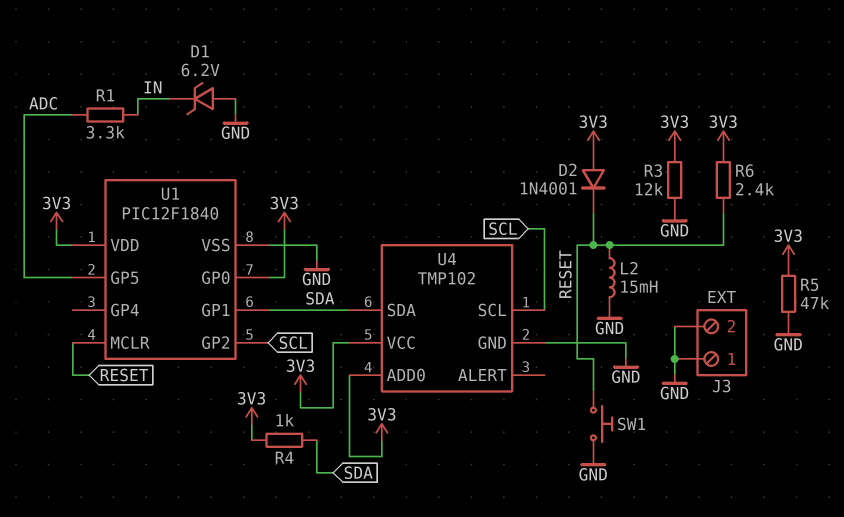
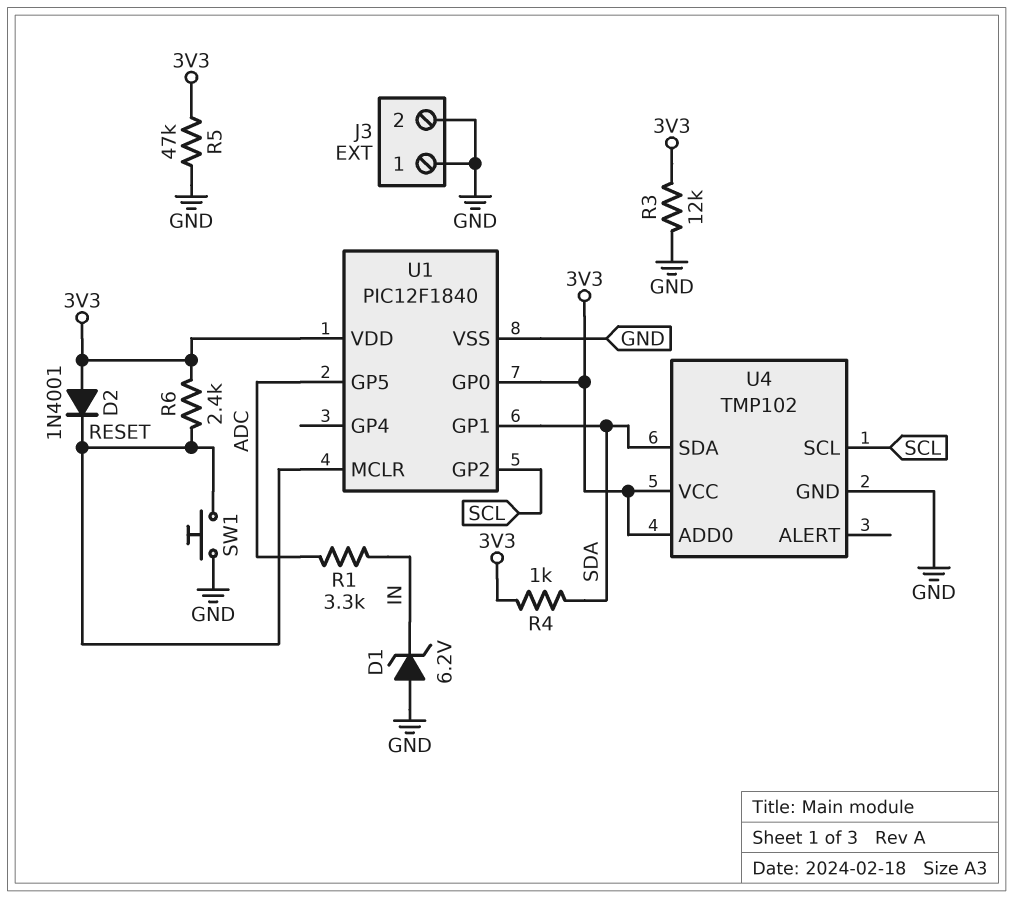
L2: 15mH (GND, RESET) -> none

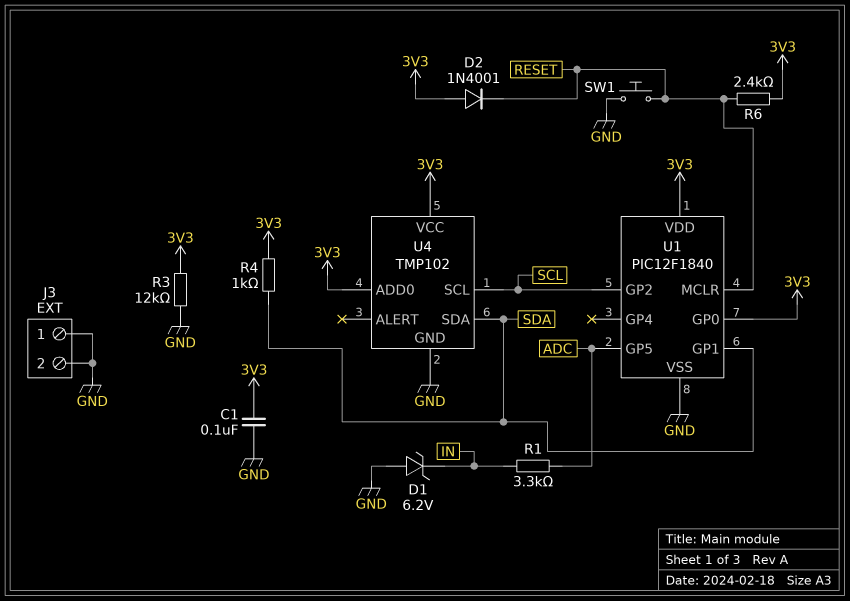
C1: none -> 100nF (3V3, GND)
R5: 47k (3V3, GND) -> none

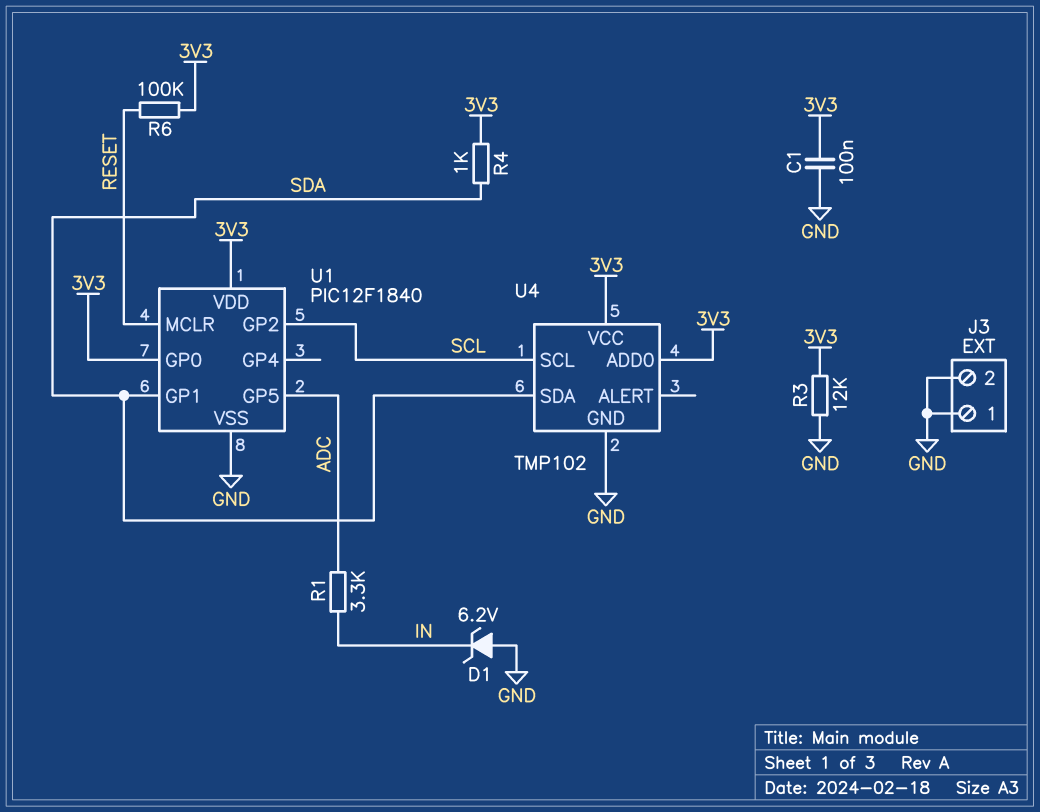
D2: diode 1N4001 (A 3V3, K RESET) -> none
R6: 2.4k (3V3, RESET) -> 100k (3V3, RESET)
SW1: button (GND, RESET) -> none

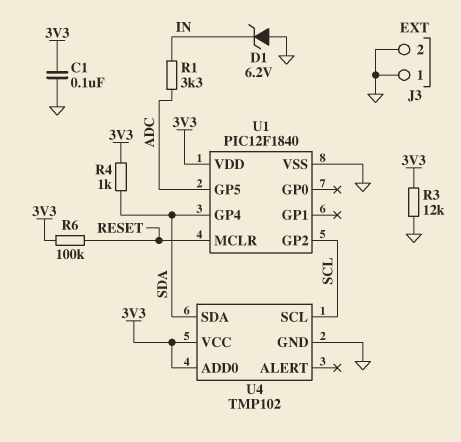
U1 pin GP0: 3V3 -> none
U1 pin GP1: SDA -> none
U1 pin GP4: none -> SDA

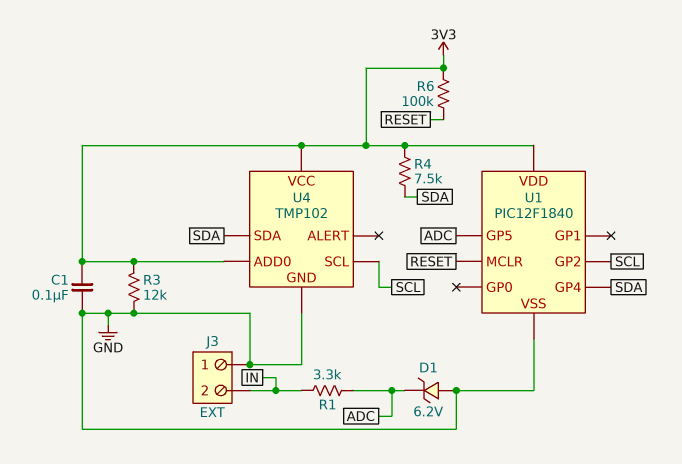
D1: zener 6.2V (A GND, K IN) -> zener 6.2V (A GND, K ADC)
J3 pin 2: GND -> IN
R4: 1k (3V3, SDA) -> 7.5k (3V3, SDA)

